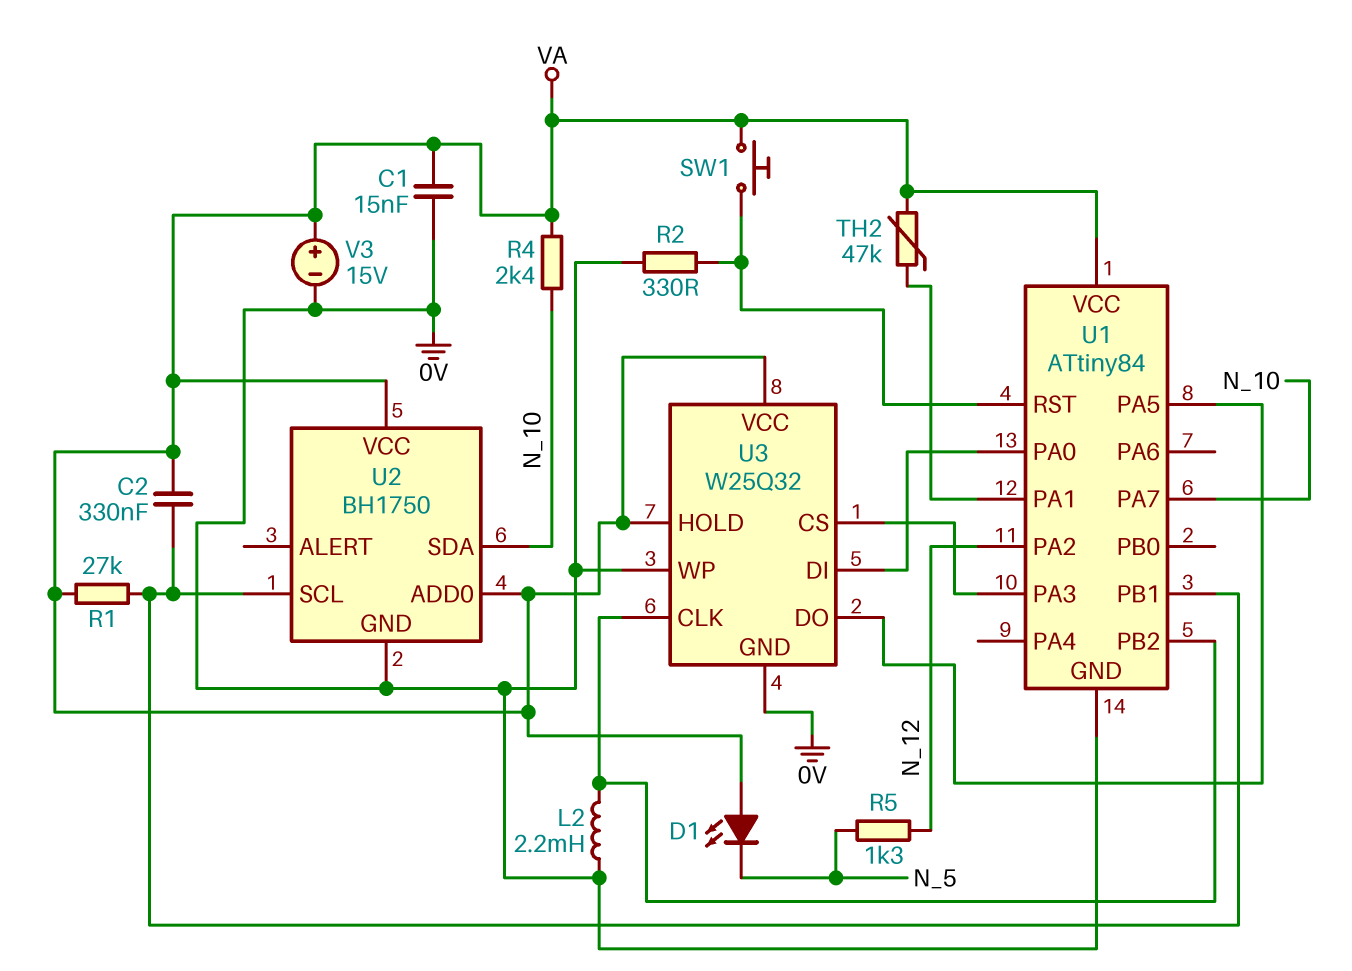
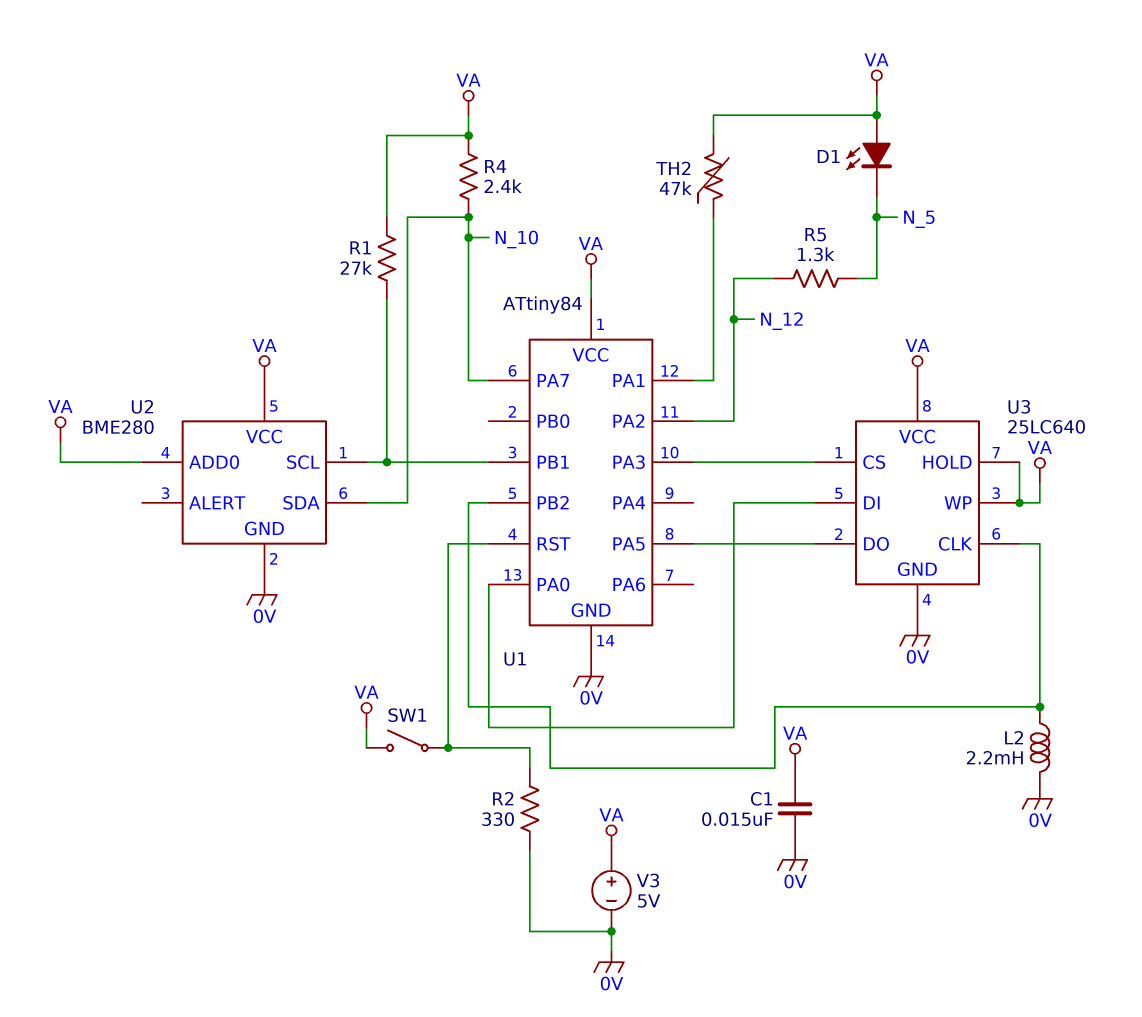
C2: 330nF (U1/PB1, VA) -> none
SW1: button (U1/RST, VA) -> switch (U1/RST, VA)
U2: BH1750 -> BME280
U3: W25Q32 -> 25LC640
U3 pin WP: 0V -> VA
V3: 15V (plus VA, minus 0V) -> 5V (plus VA, minus 0V)

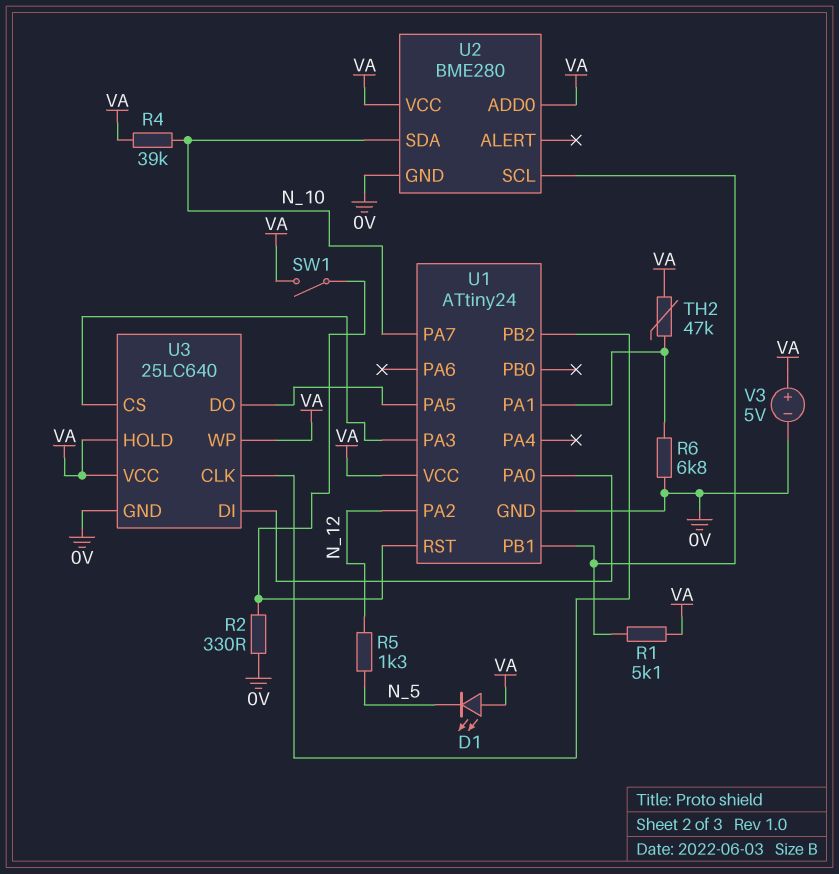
C1: 15nF (0V, VA) -> none
L2: 2.2mH (0V, U1/PB2) -> none
R1: 27k (U1/PB1, VA) -> 5.1k (U1/PB1, VA)
R4: 2.4k (N_10, VA) -> 39k (N_10, VA)
R6: none -> 6.8k (0V, U1/PA1)
U1: ATtiny84 -> ATtiny24

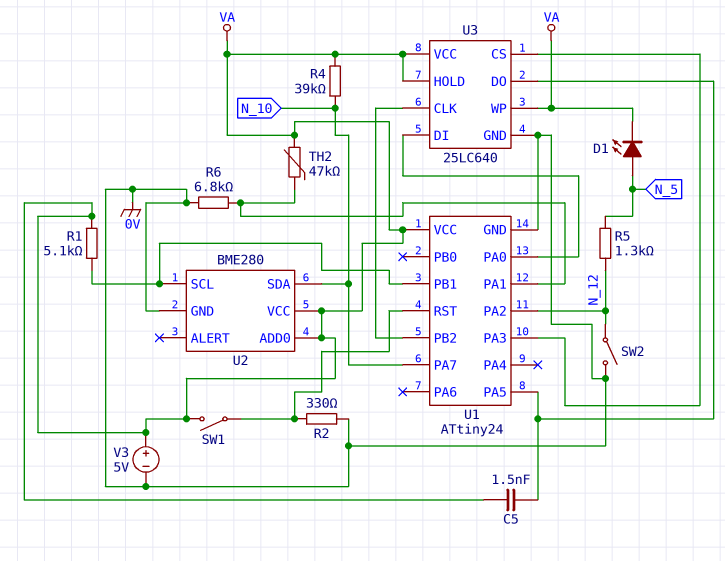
C5: none -> 1.5nF (U1/PA5, VA)
D1: LED (A VA, K N_5) -> LED (A N_5, K VA)
SW2: none -> switch (0V, N_12)

